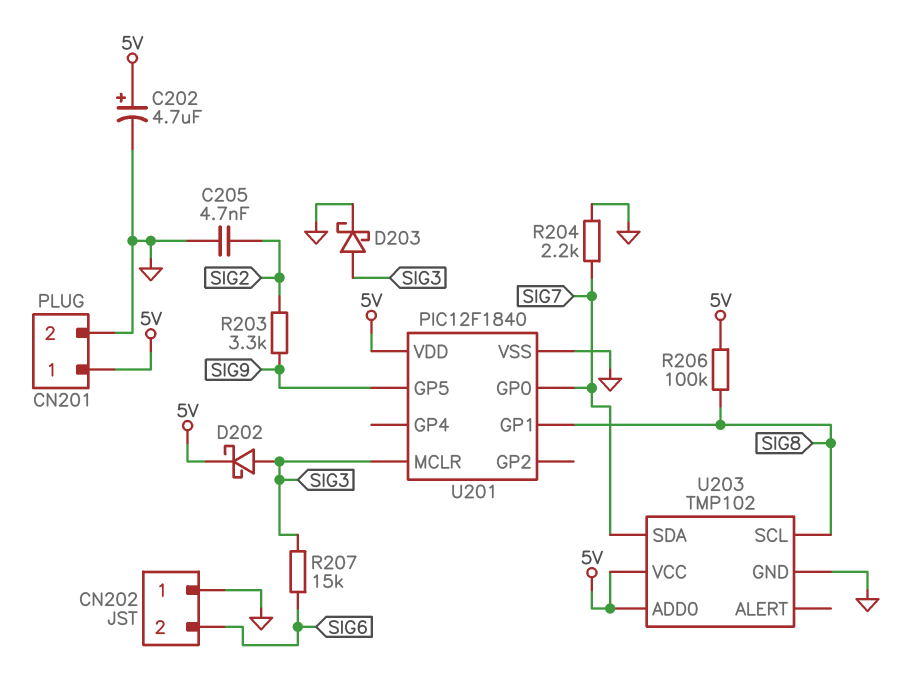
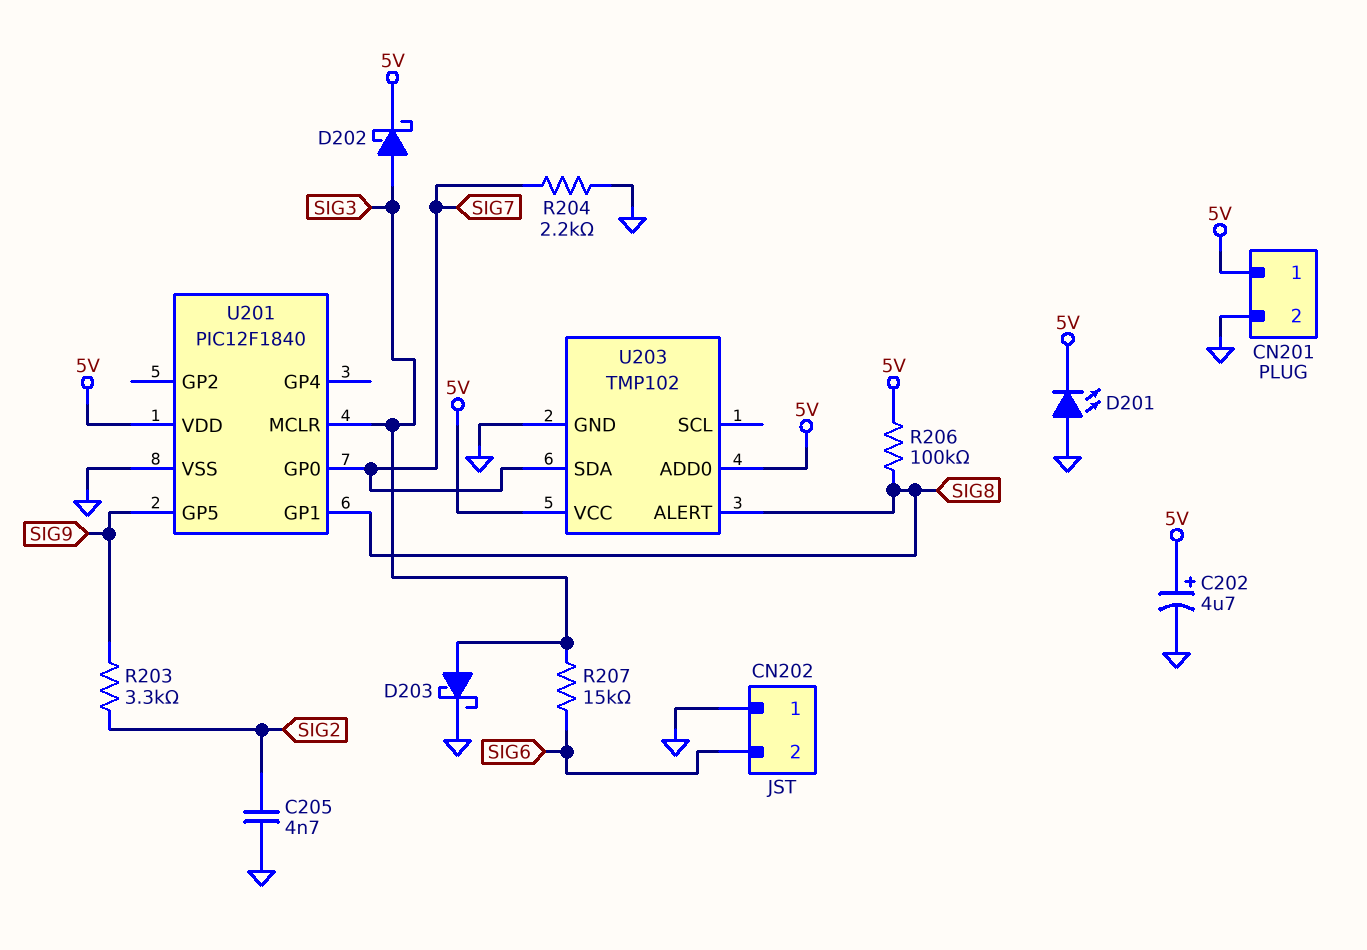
D201: none -> LED (A GND, K 5V)
U203 pin ALERT: none -> SIG8
U203 pin SCL: SIG8 -> none

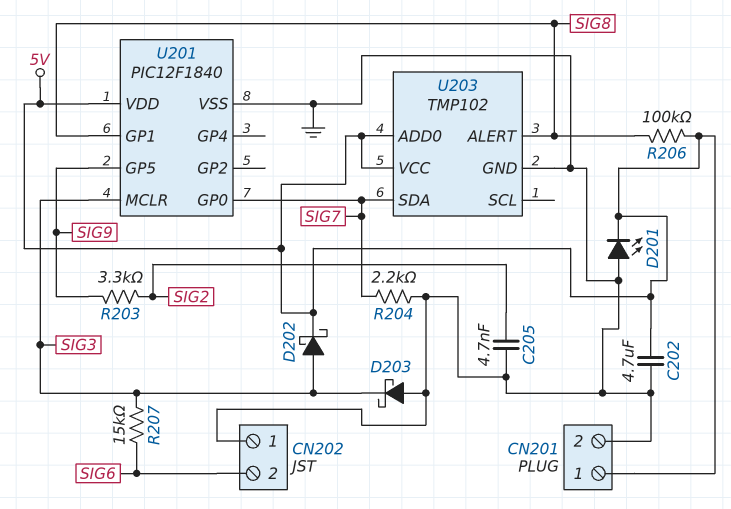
C202: 4.7uF (plus 5V, minus GND) -> 4.7uF (5V, GND)
D203: schottky (A SIG3, K GND) -> schottky (A GND, K SIG3)

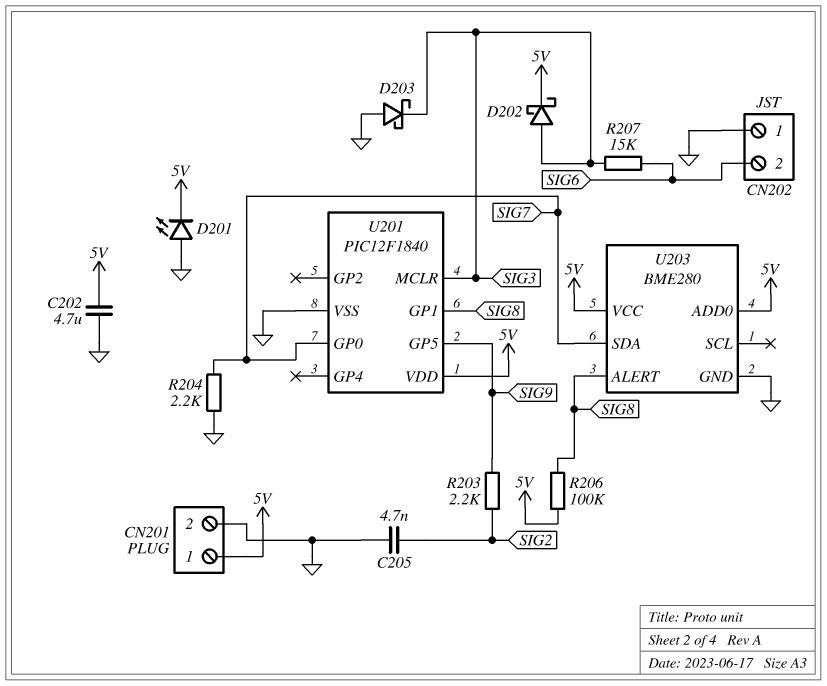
R203: 3.3k (SIG2, SIG9) -> 2.2k (SIG2, SIG9)
U203: TMP102 -> BME280

